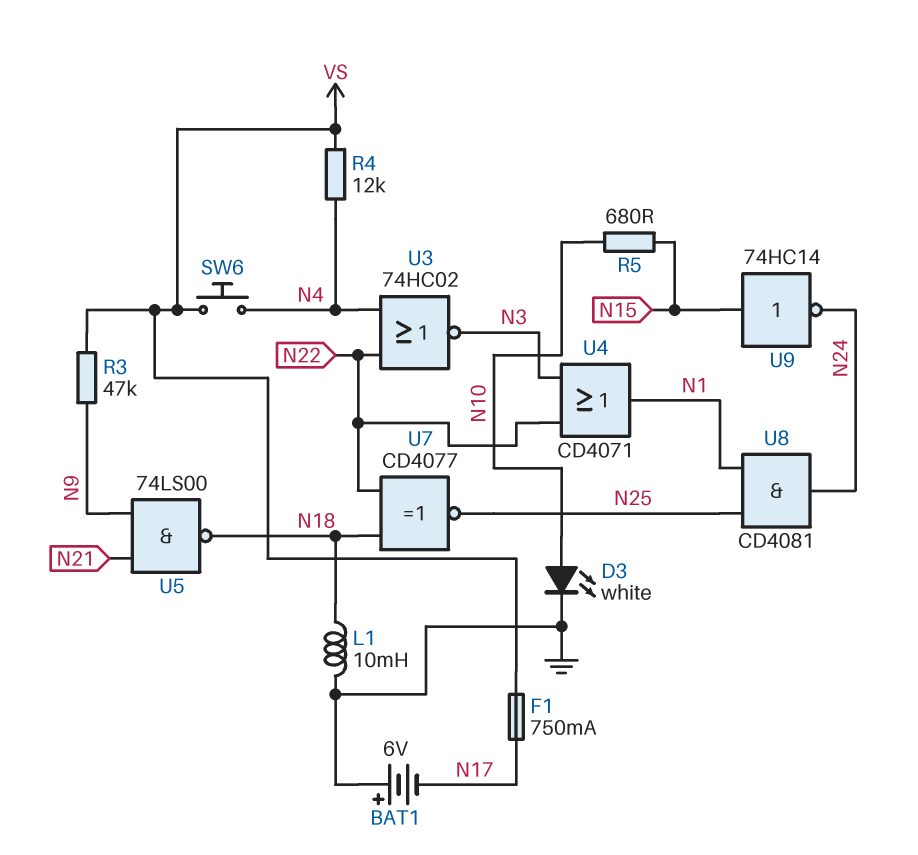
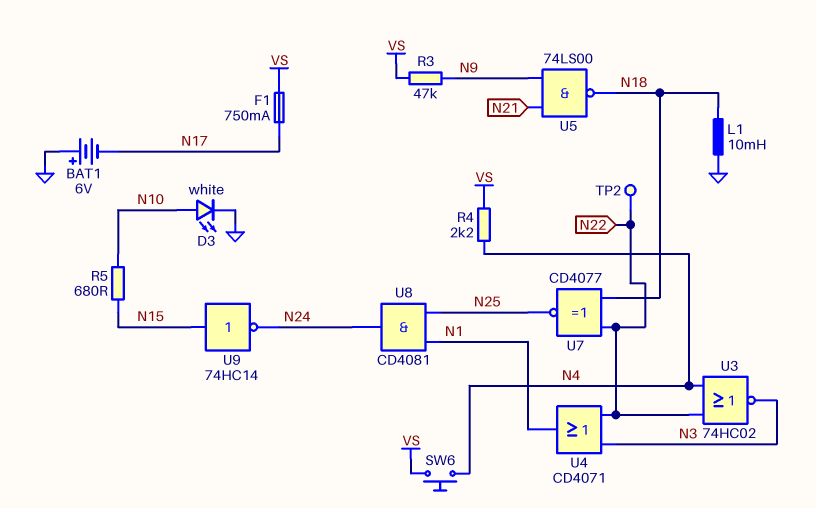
R4: 12k (N4, VS) -> 2.2k (N4, VS)
TP2: none -> test point (N22)

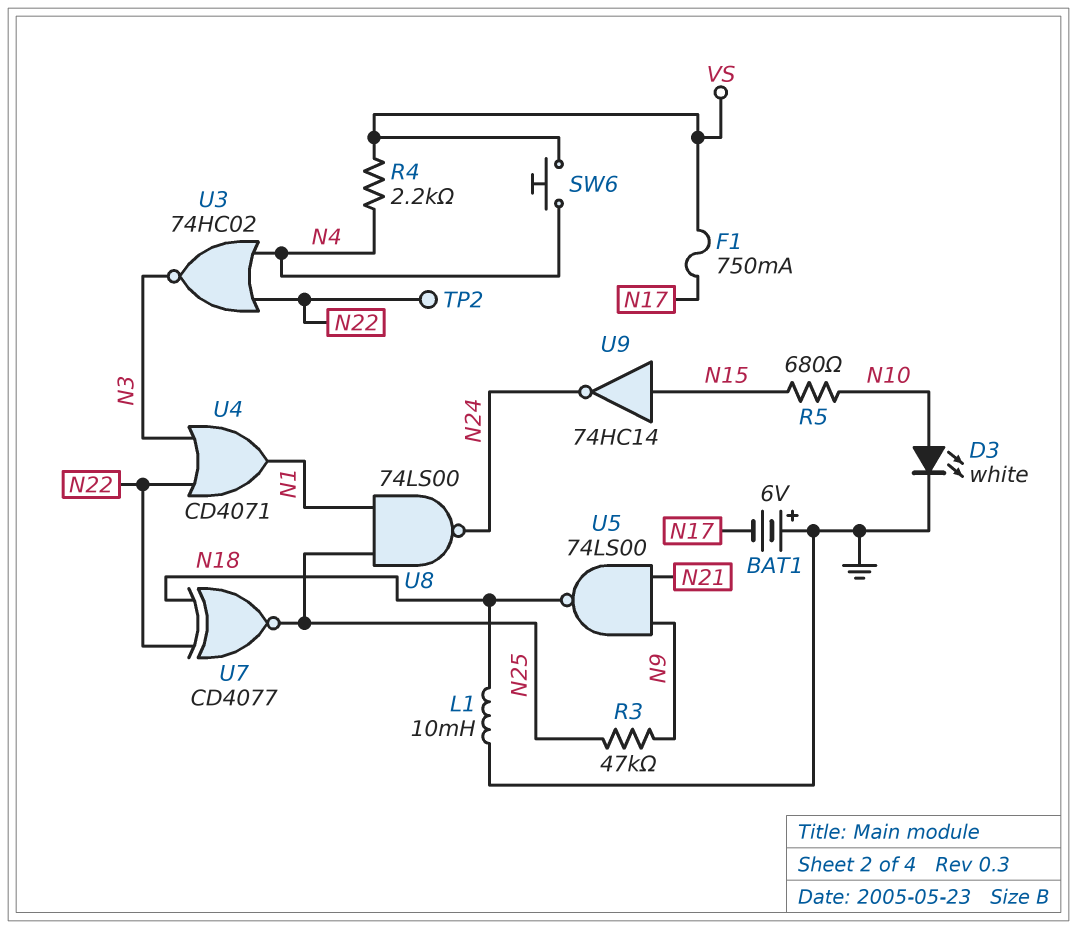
R3: 47k (N9, VS) -> 47k (N9, N25)
U8: AND CD4081 (in N1, in N25, out N24) -> NAND 74LS00 (in N1, in N25, out N24)

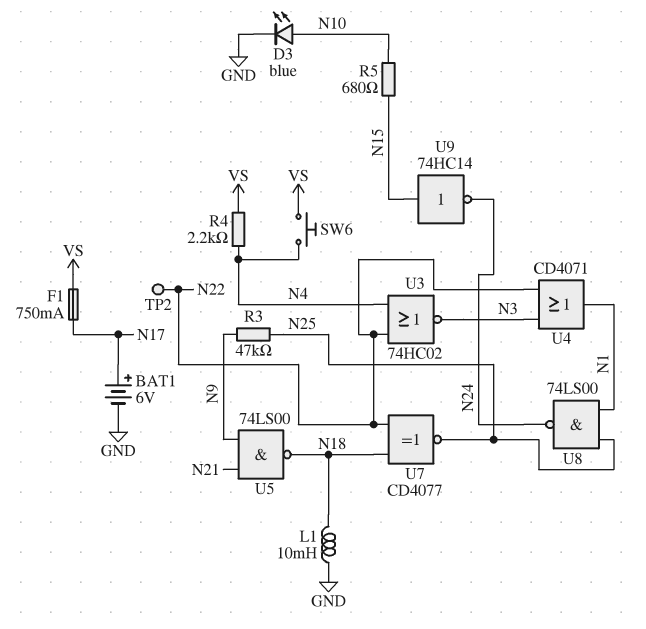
BAT1: 6V (plus GND, minus N17) -> 6V (plus N17, minus GND)
D3: LED white (A N10, K GND) -> LED blue (A N10, K GND)

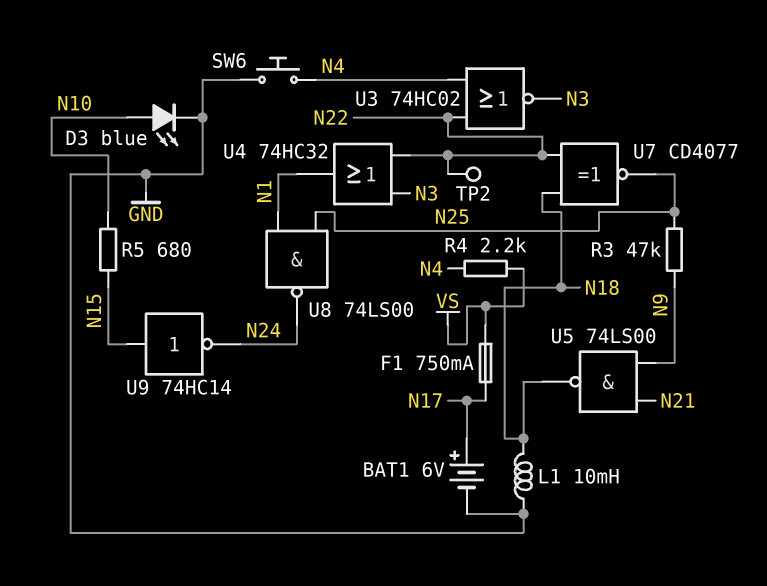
SW6: button (N4, VS) -> button (GND, N4)
U4: OR CD4071 (in N3, in N22, out N1) -> OR 74HC32 (in N3, in N22, out N1)

